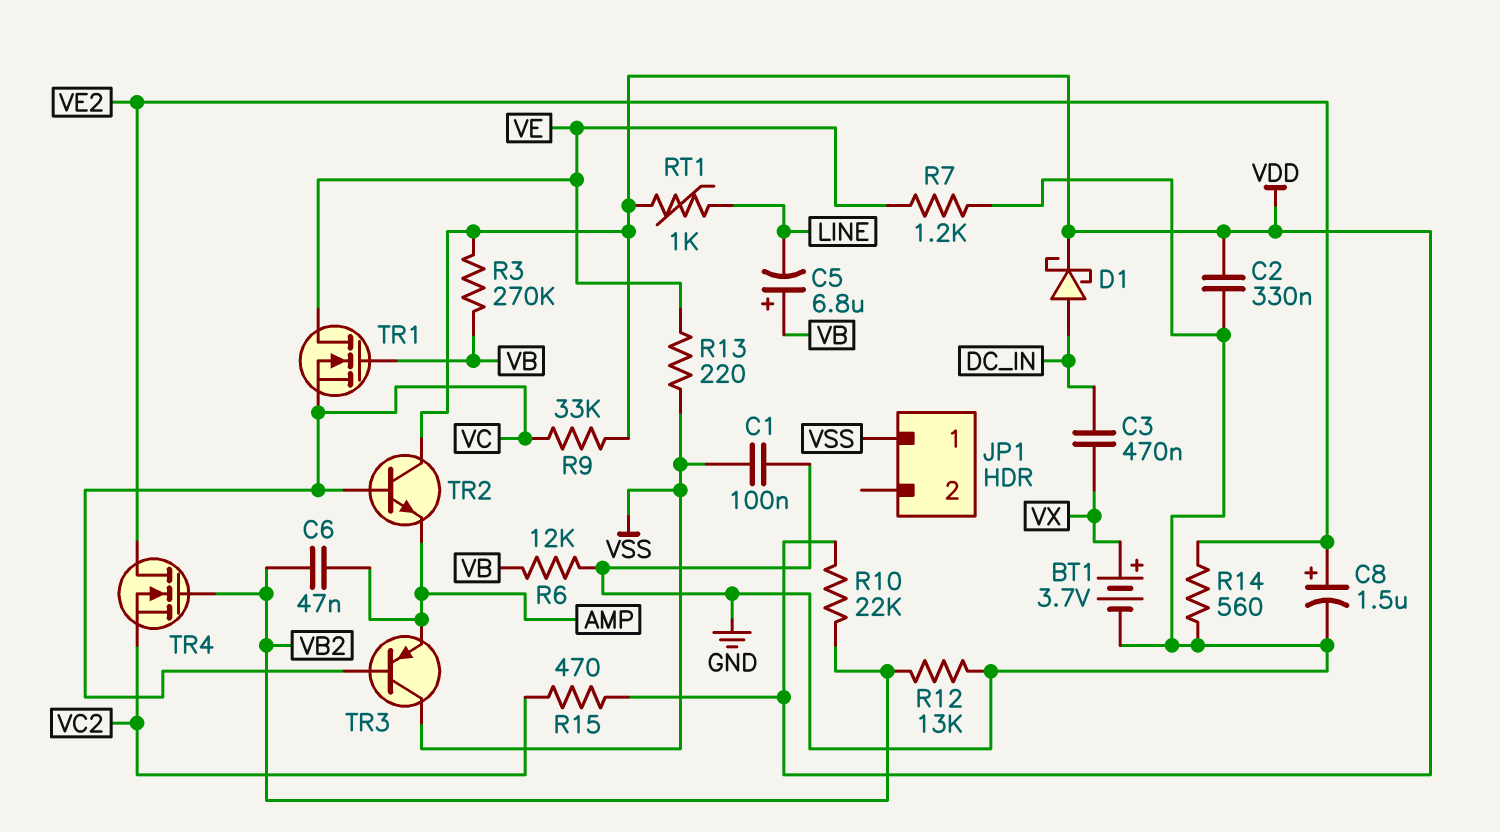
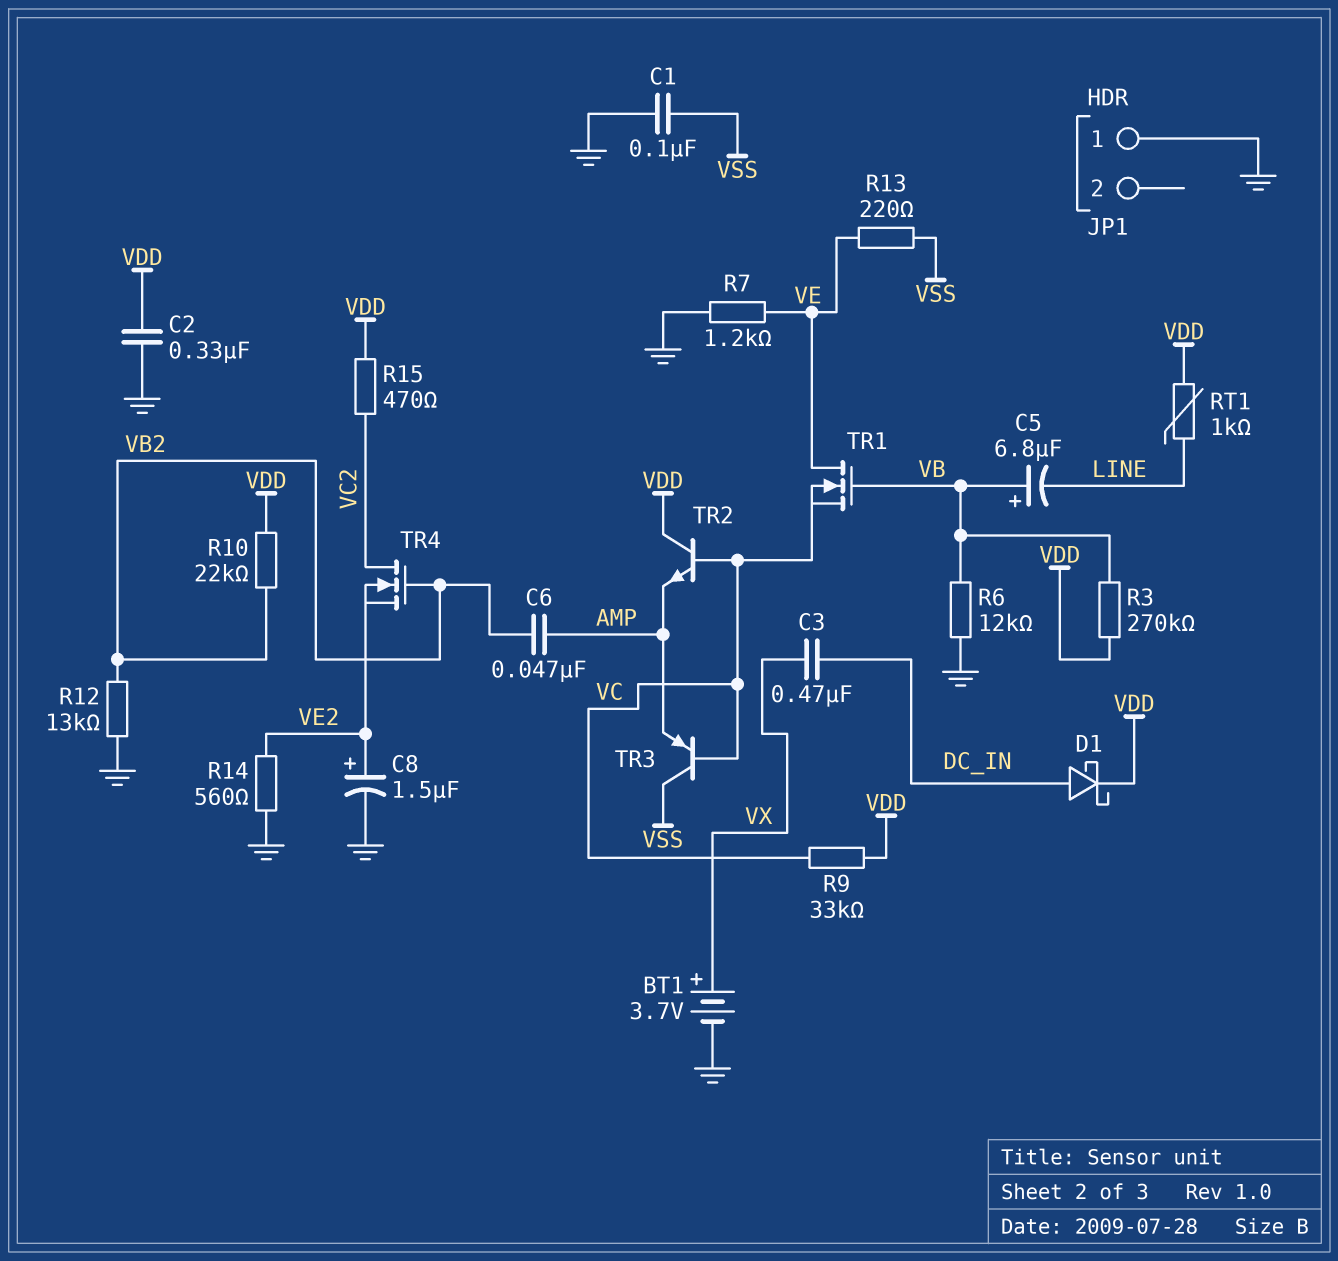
JP1 pin 1: VSS -> GND
TR4: NMOS (G VB2, D VE2, S VC2) -> NMOS (G VB2, D VC2, S VE2)

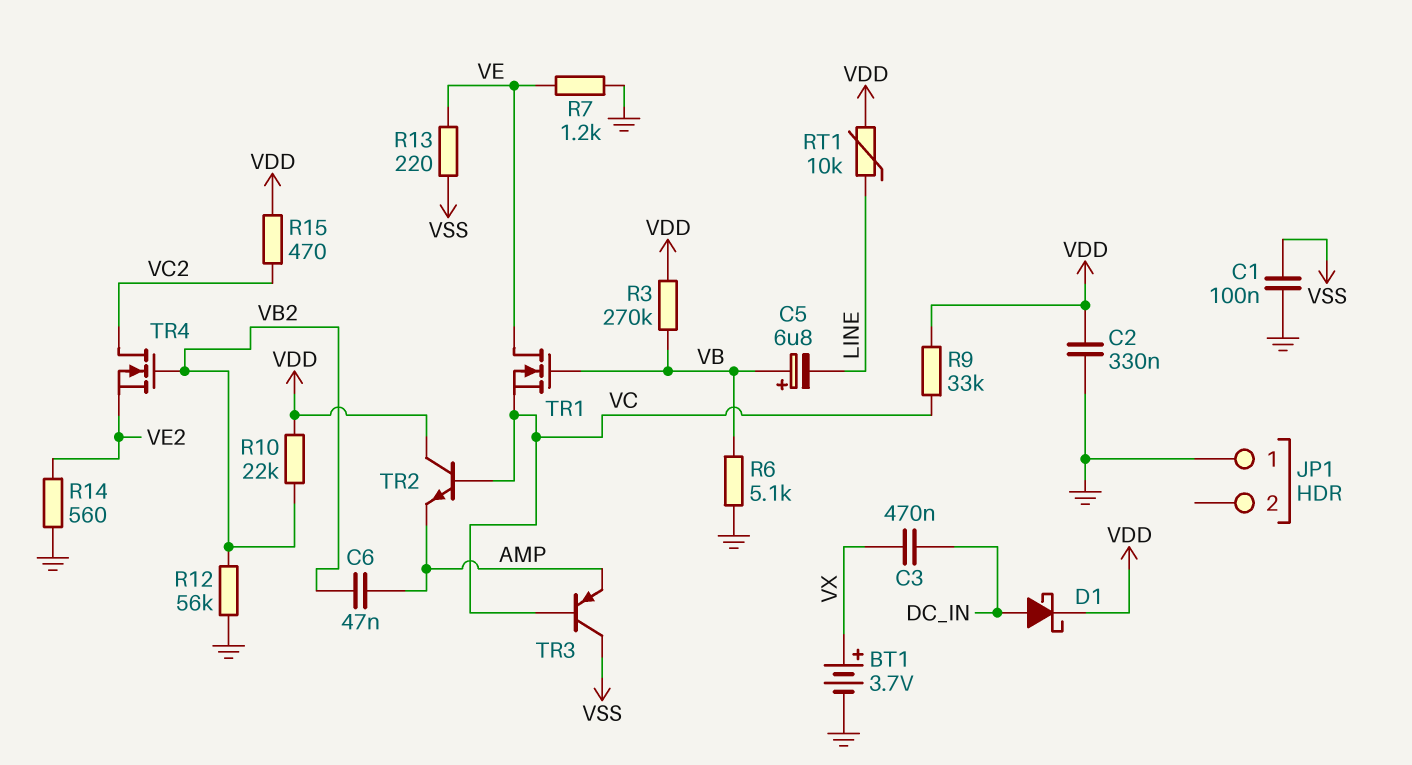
C8: 1.5uF (plus VE2, minus GND) -> none
R6: 12k (GND, VB) -> 5.1k (GND, VB)
R12: 13k (GND, VB2) -> 56k (GND, VB2)
RT1: 1k (LINE, VDD) -> 10k (LINE, VDD)

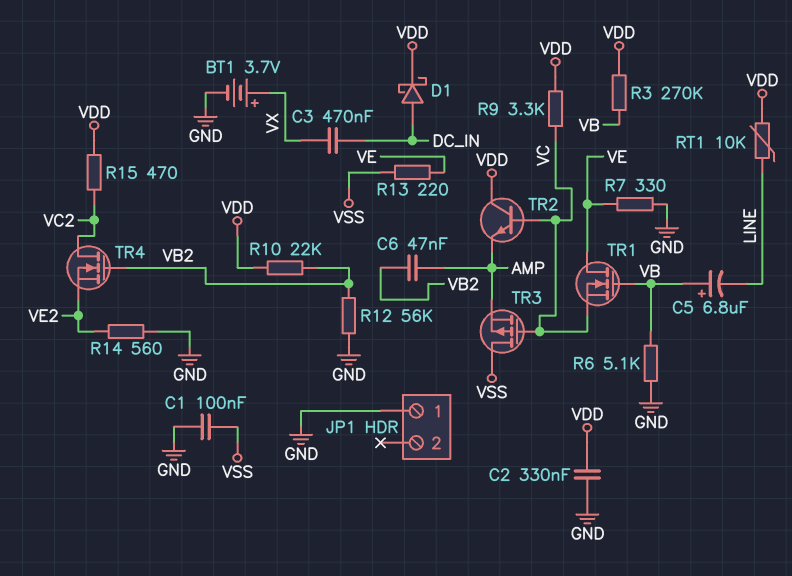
R7: 1.2k (GND, VE) -> 330 (GND, VE)
R9: 33k (VC, VDD) -> 3.3k (VC, VDD)
TR3: PNP (B VC, C VSS, E AMP) -> PMOS (G VC, D VSS, S AMP)

